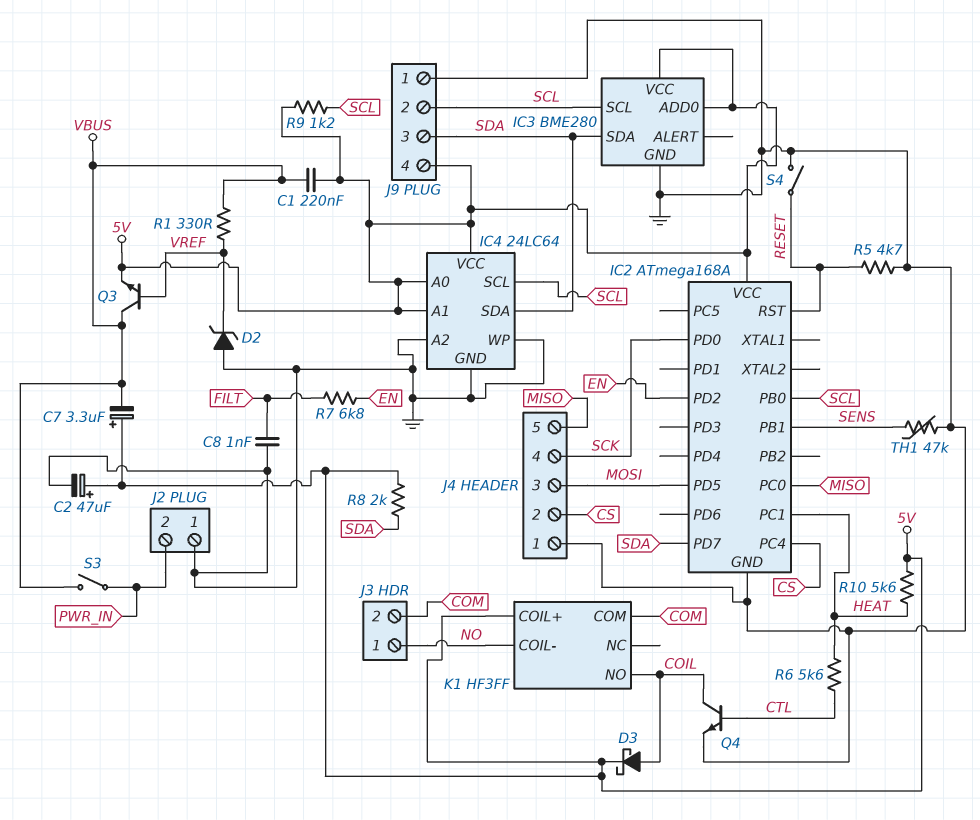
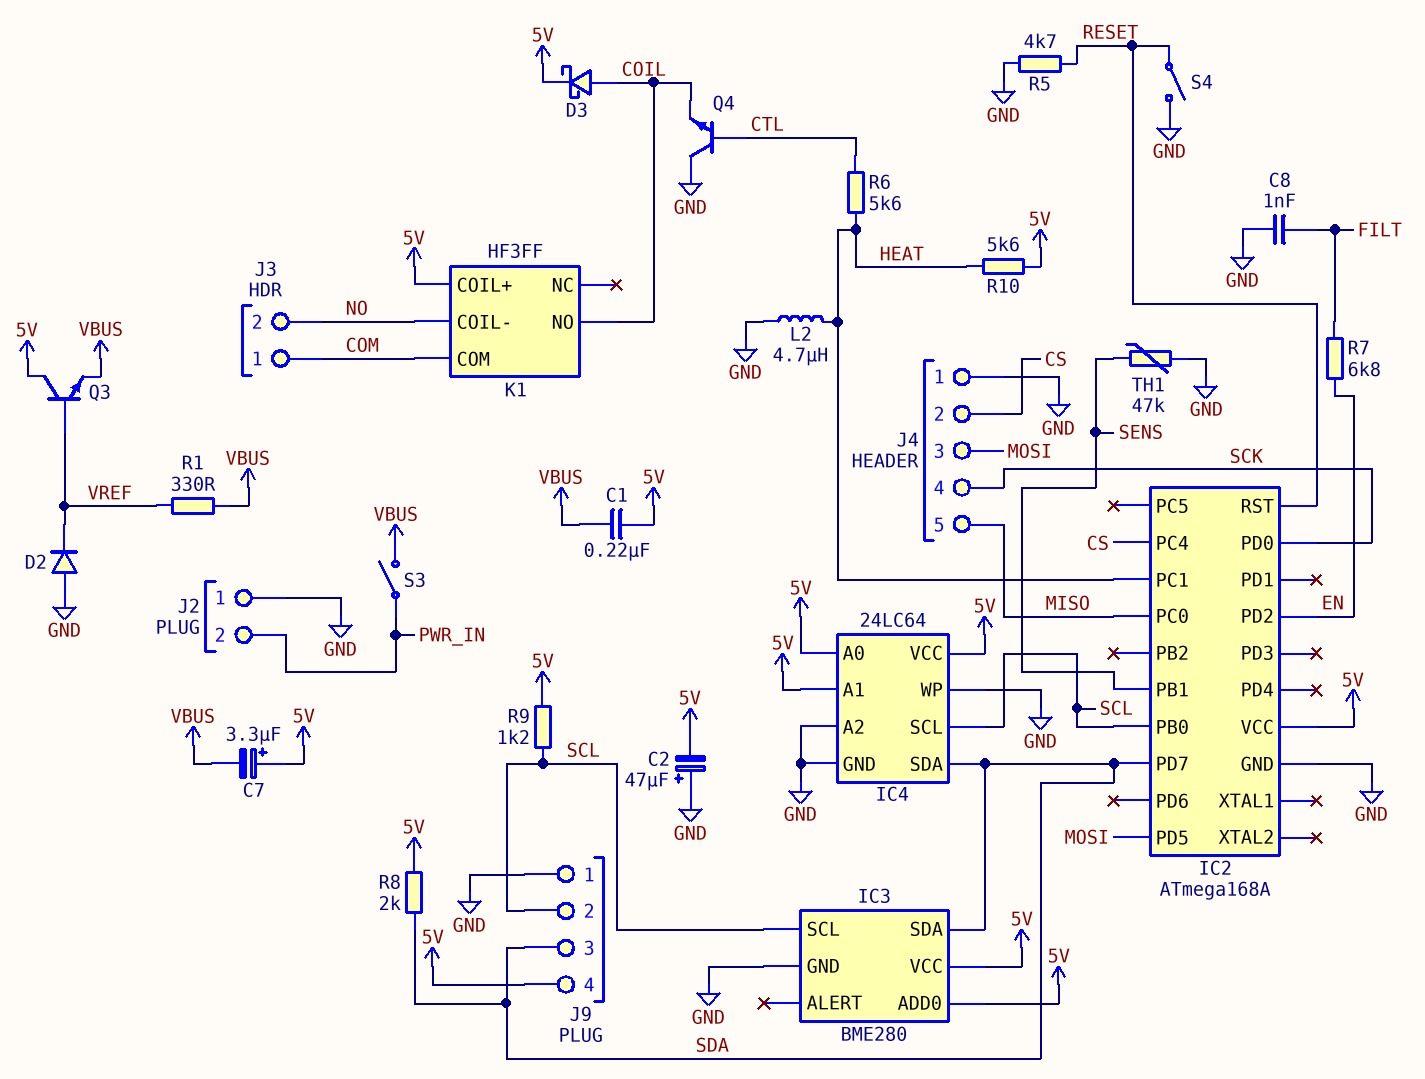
C2: 47uF (plus 5V, minus GND) -> 47uF (plus GND, minus 5V)
D2: zener (A GND, K VREF) -> diode (A GND, K VREF)
J3 pin 1: NO -> COM
J3 pin 2: COM -> NO
L2: none -> 4.7uH (GND, HEAT)
Q3: NPN (B VREF, C VBUS, E 5V) -> NPN (B VREF, C 5V, E VBUS)
Q4: NPN (B CTL, C COIL, E GND) -> NPN (B CTL, C GND, E COIL)

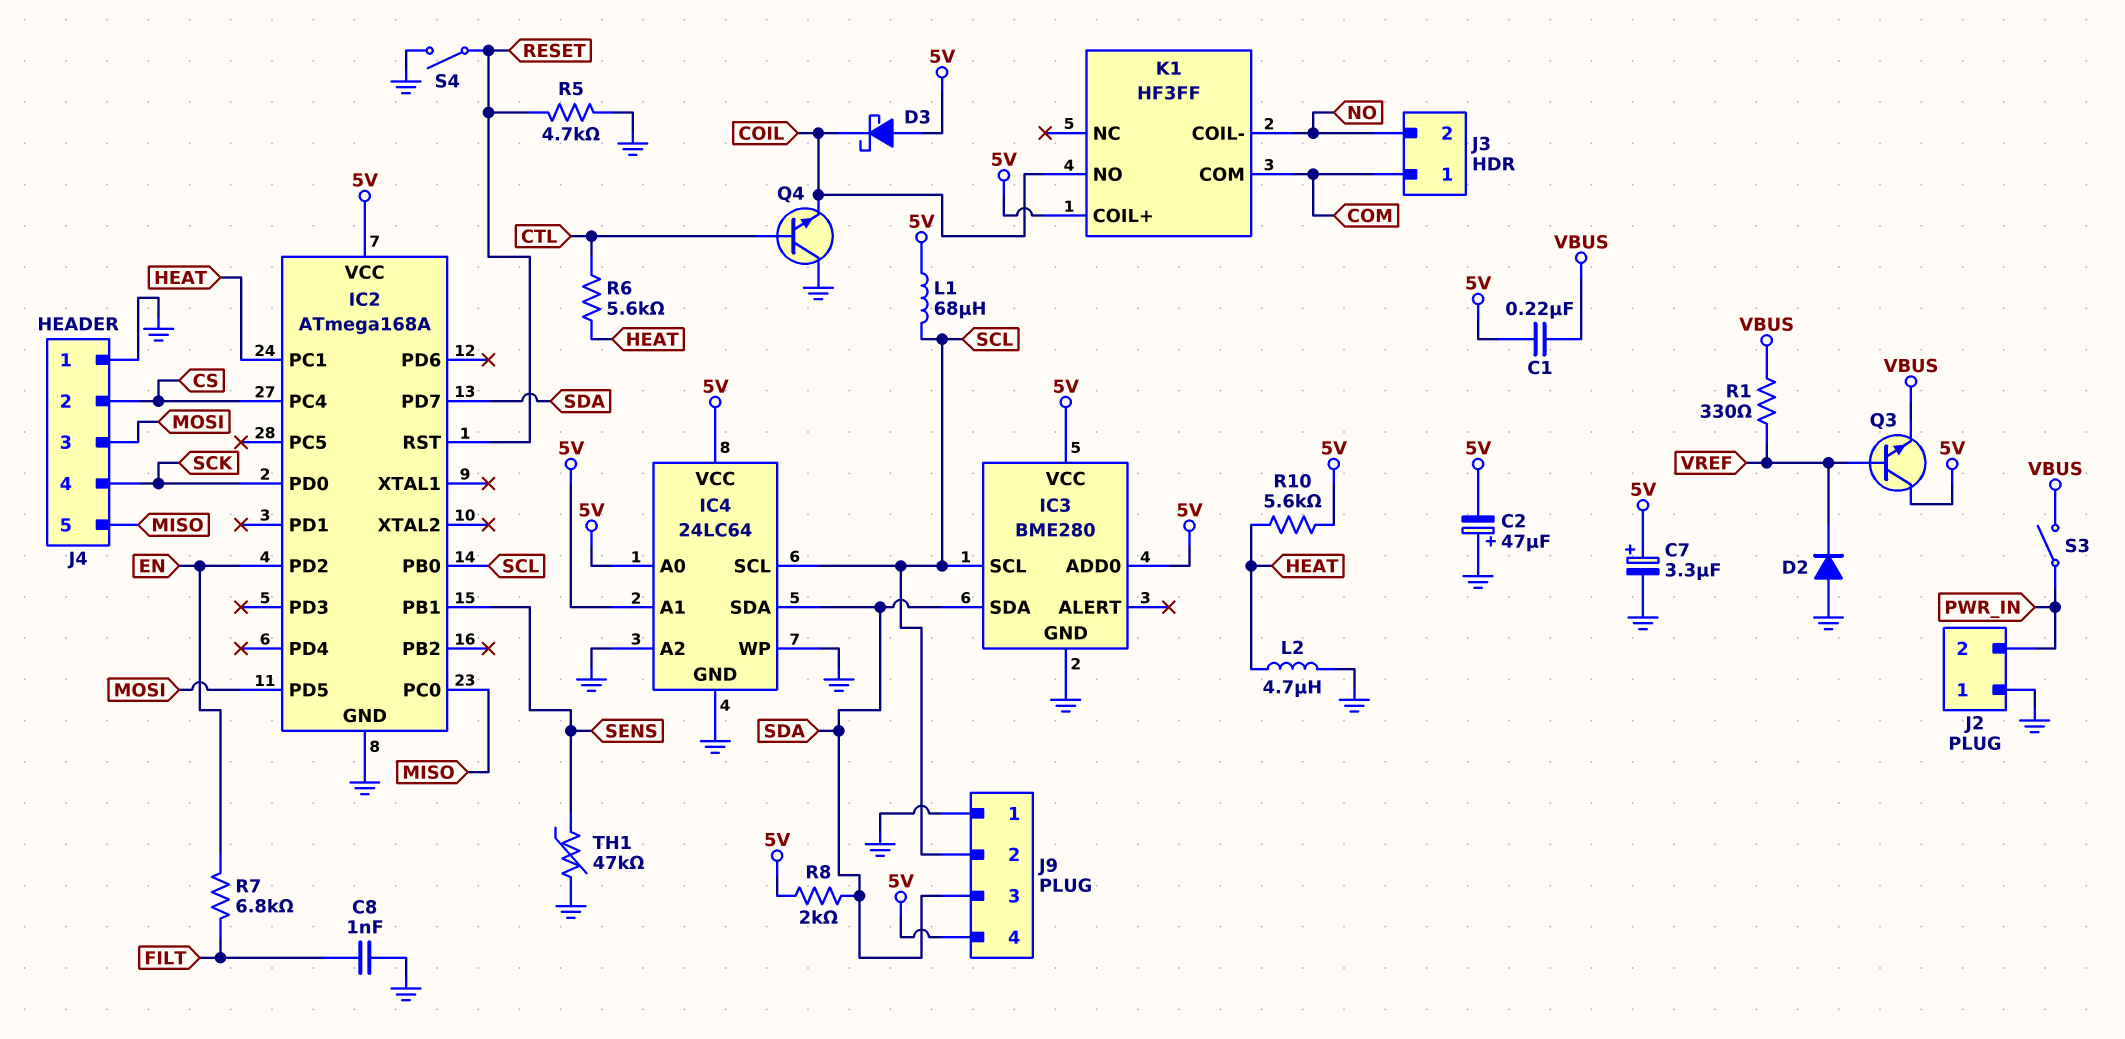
C7: 3.3uF (plus 5V, minus VBUS) -> 3.3uF (plus 5V, minus GND)
D3: schottky (A COIL, K 5V) -> schottky (A 5V, K COIL)
L1: none -> 68uH (5V, SCL)
R9: 1.2k (5V, SCL) -> none

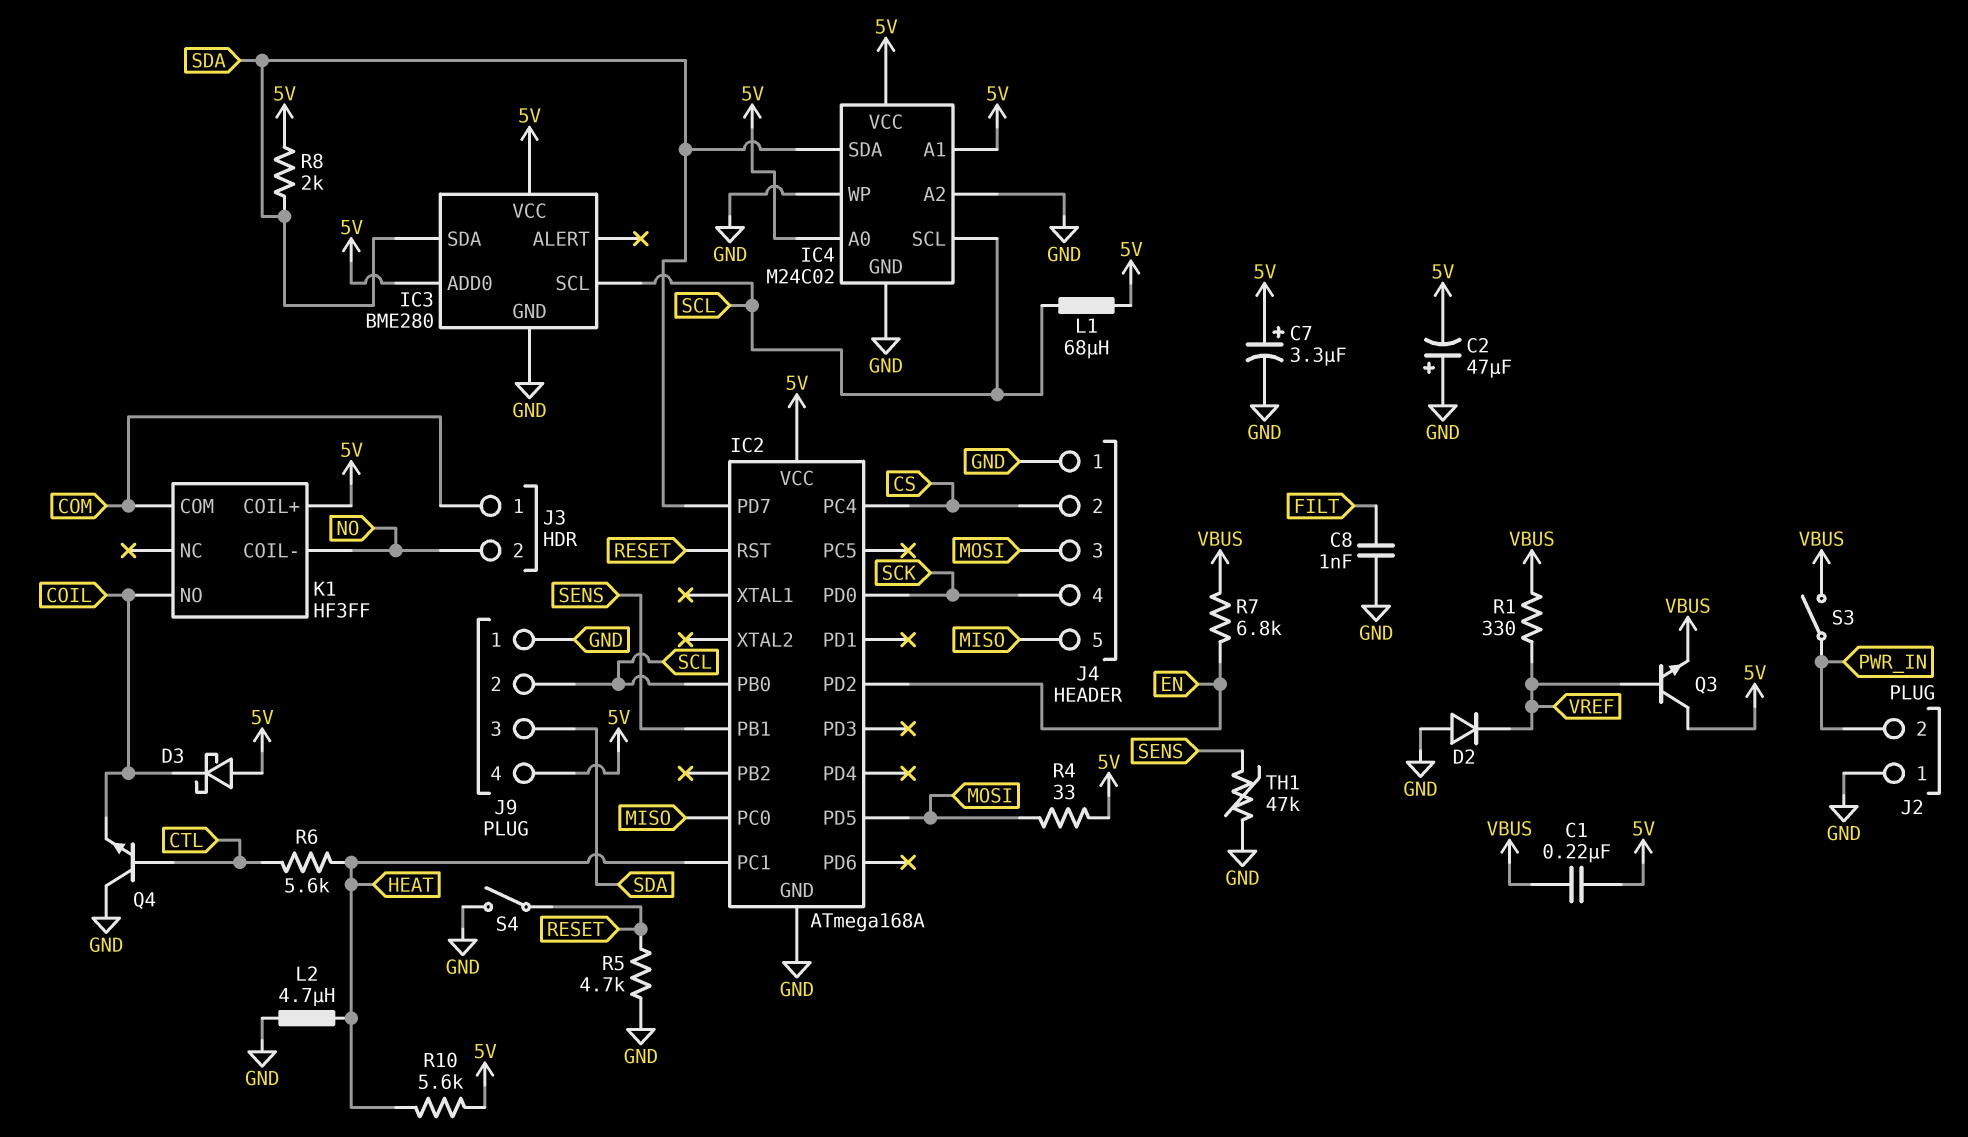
IC4: 24LC64 -> M24C02
R4: none -> 33 (5V, MOSI)
R7: 6.8k (EN, FILT) -> 6.8k (EN, VBUS)

